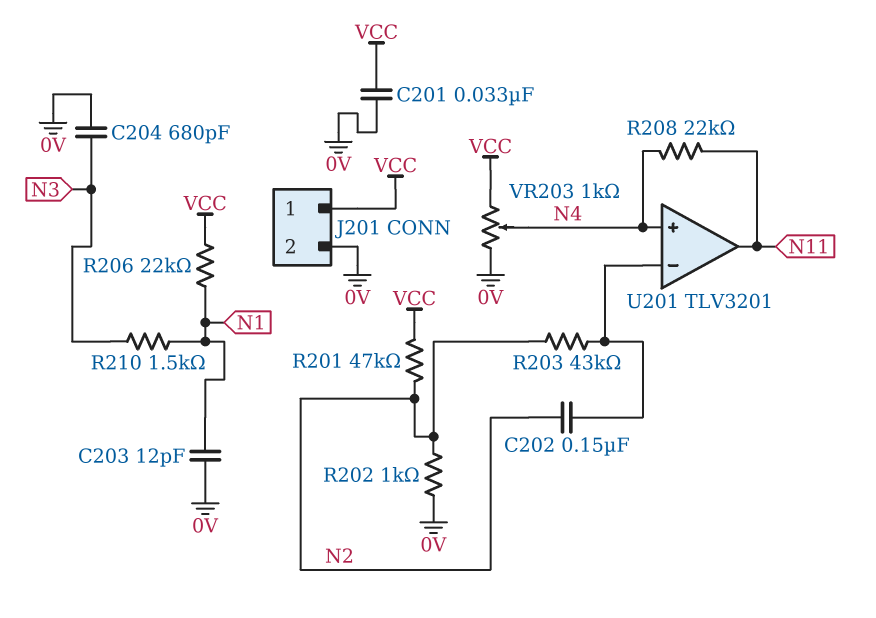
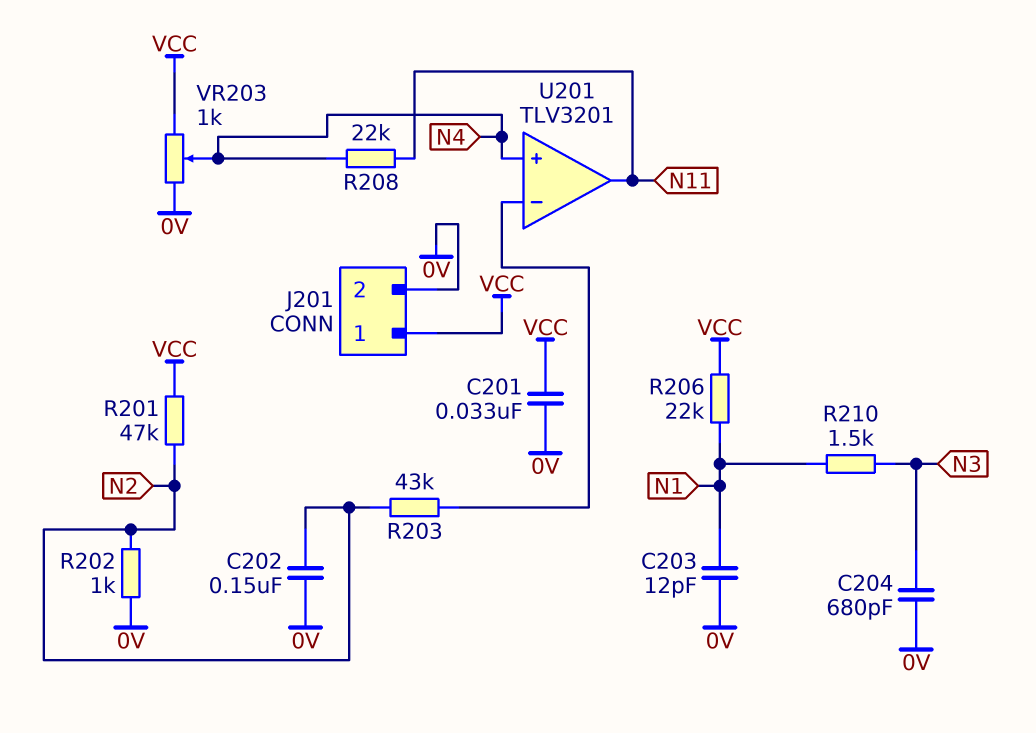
C202: 150nF (N2, U201/in-) -> 150nF (0V, N2)

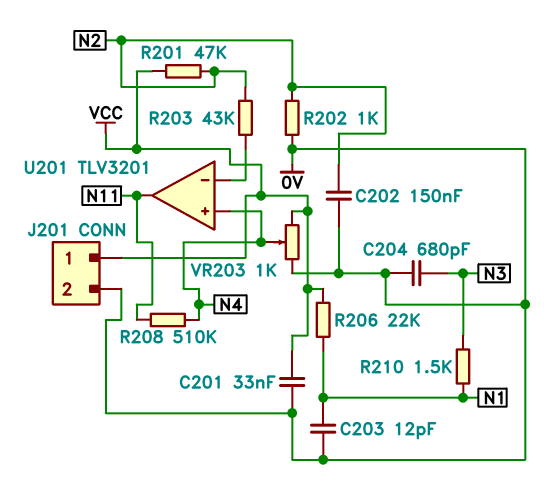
R208: 22k (N4, N11) -> 510k (N4, N11)

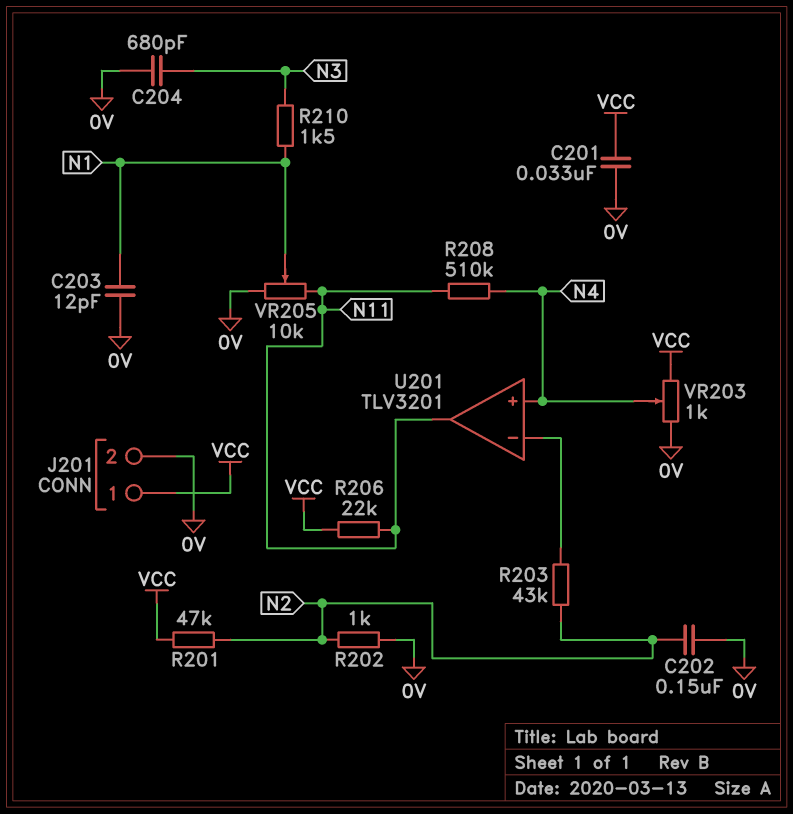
R206: 22k (N1, VCC) -> 22k (N11, VCC)
VR205: none -> 10k (0V, N11, wiper N1)

